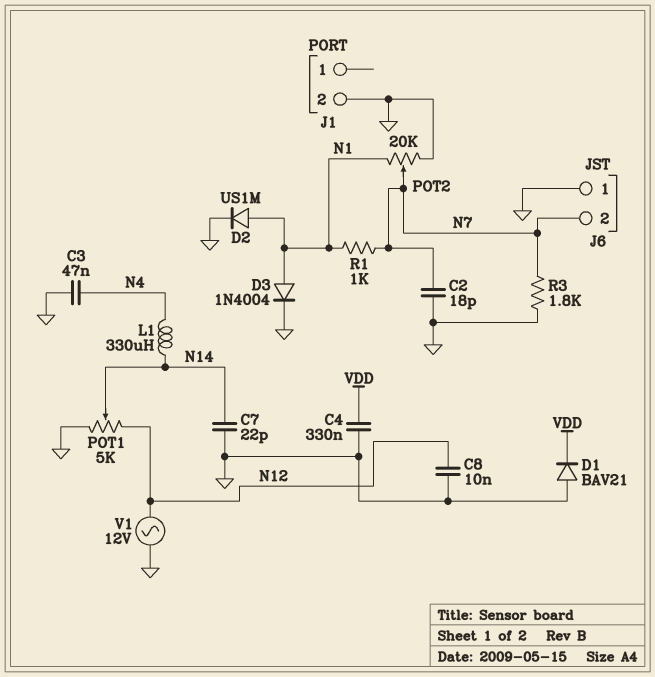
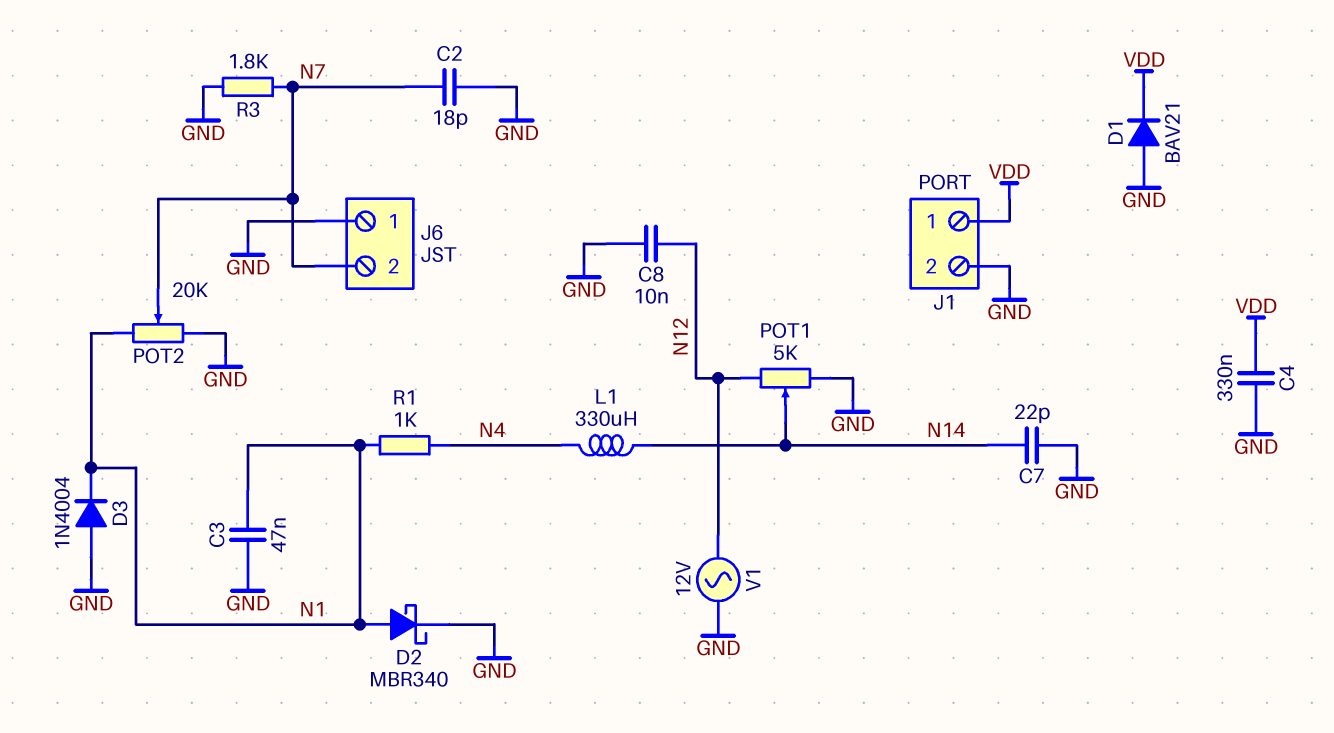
C3: 47nF (GND, N4) -> 47nF (GND, N1)
D2: diode US1M (A N1, K GND) -> schottky MBR340 (A N1, K GND)
D3: diode 1N4004 (A N1, K GND) -> diode 1N4004 (A GND, K N1)
J1 pin 1: none -> VDD
R1: 1k (N1, N7) -> 1k (N1, N4)

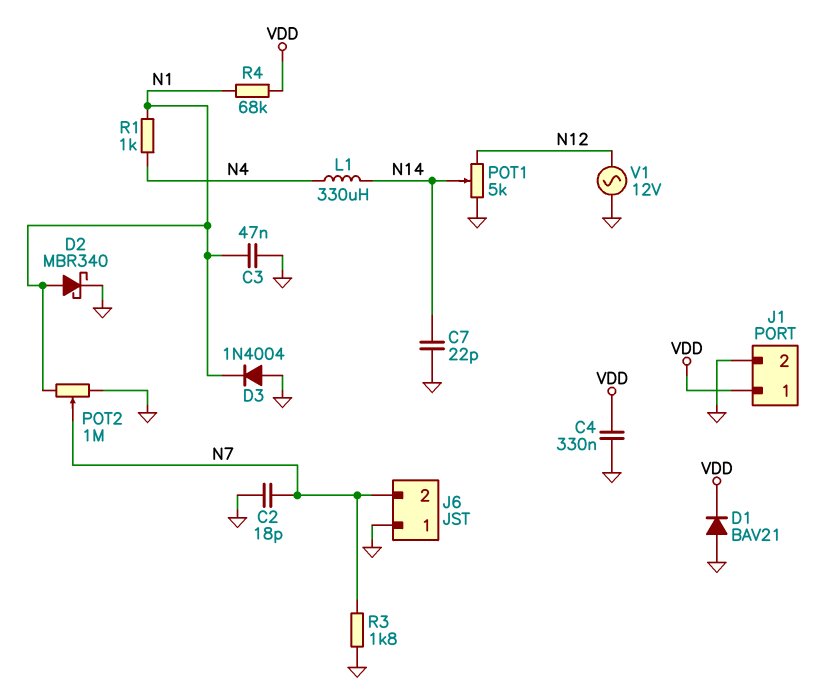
C8: 10nF (GND, N12) -> none
POT2: 20k (GND, N1, wiper N7) -> 1M (GND, N1, wiper N7)
R4: none -> 68k (N1, VDD)

